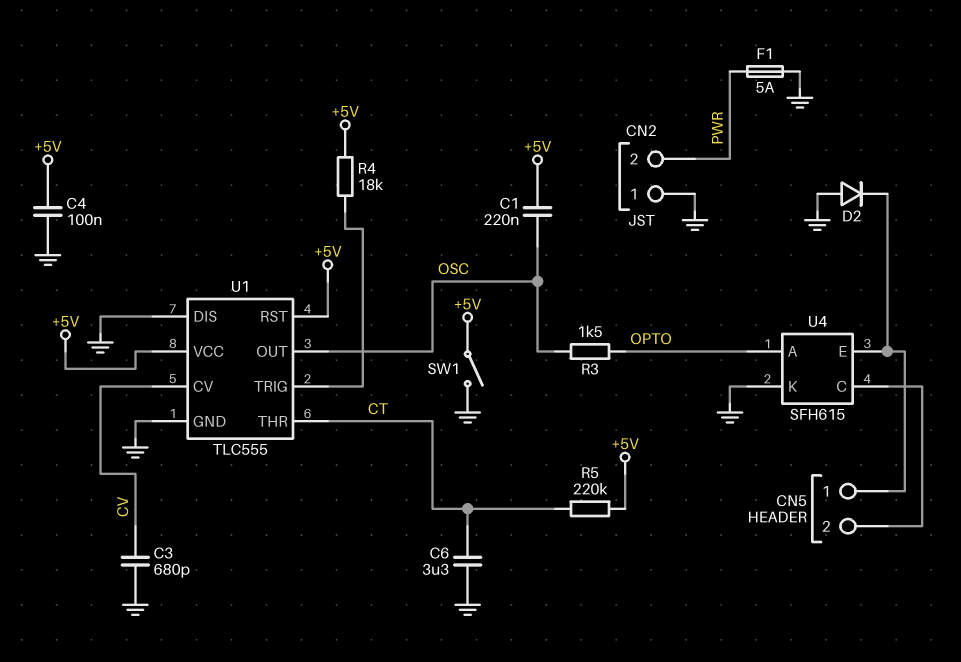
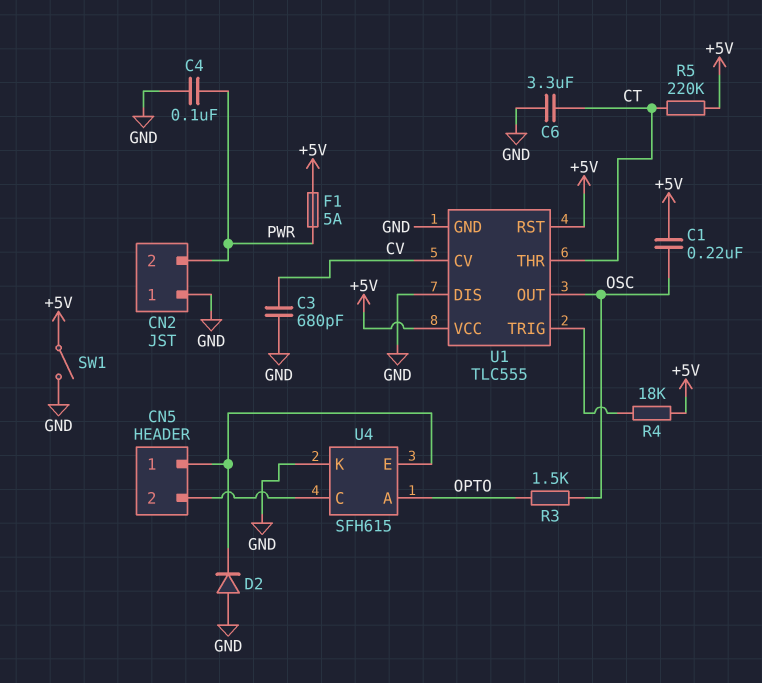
C4: 100nF (+5V, GND) -> 100nF (GND, PWR)
F1: 5A (GND, PWR) -> 5A (+5V, PWR)

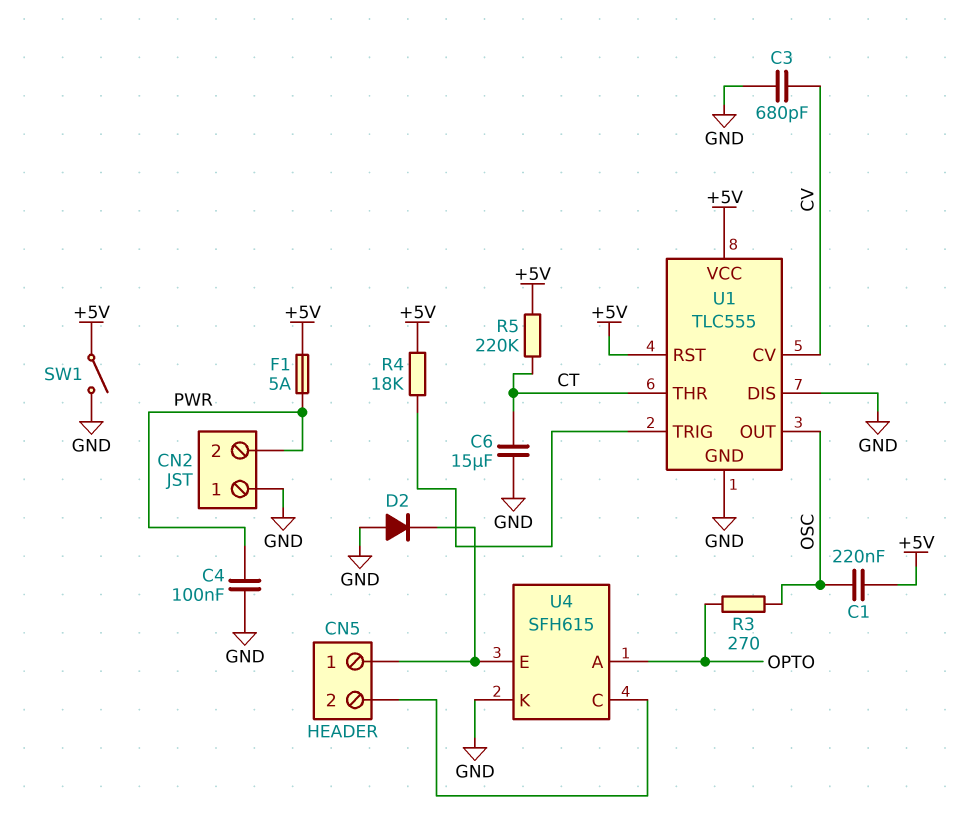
C6: 3.3uF (CT, GND) -> 15uF (CT, GND)
R3: 1.5k (OPTO, OSC) -> 270 (OPTO, OSC)

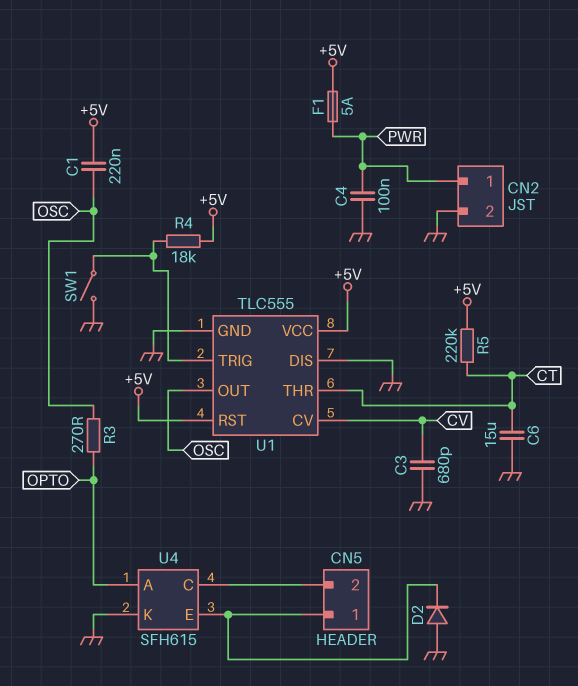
CN2 pin 1: GND -> PWR
CN2 pin 2: PWR -> GND
SW1: switch (+5V, GND) -> switch (GND, U1/TRIG)

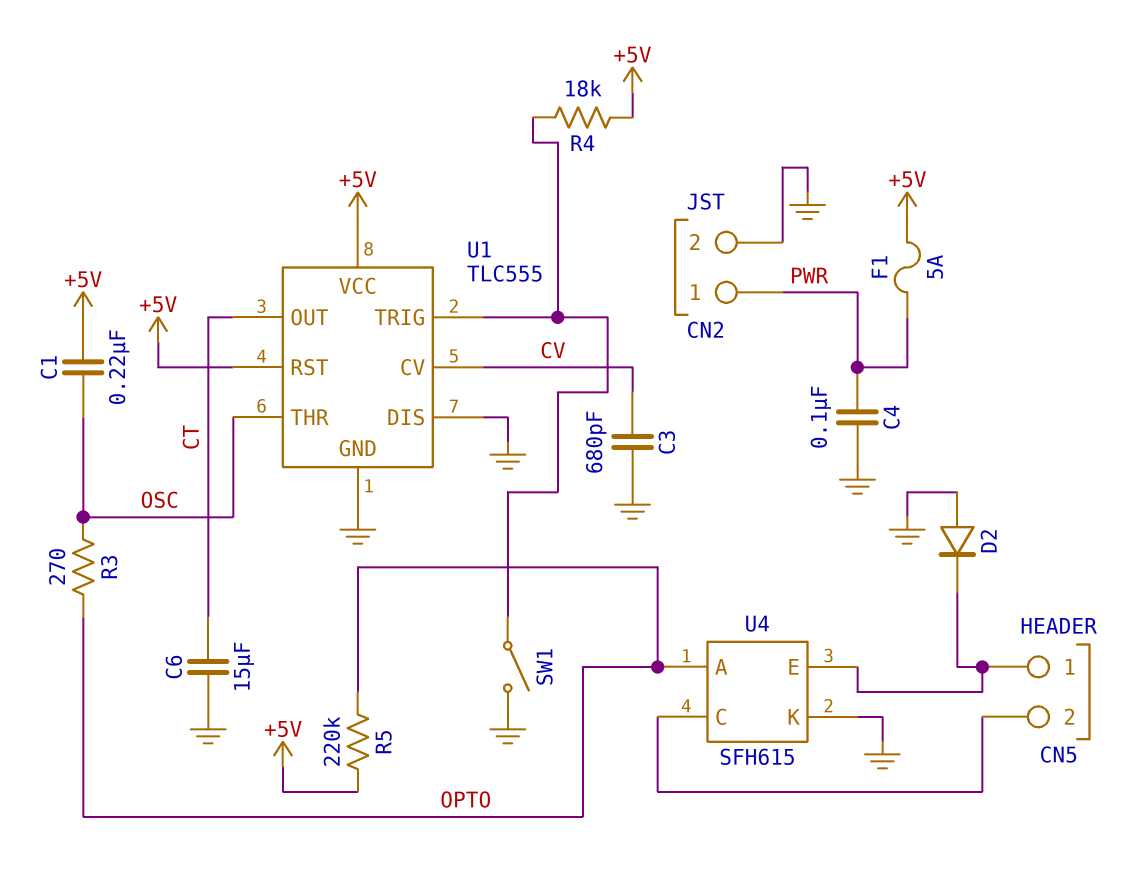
R5: 220k (+5V, CT) -> 220k (+5V, OPTO)
U1 pin OUT: OSC -> CT
U1 pin THR: CT -> OSC

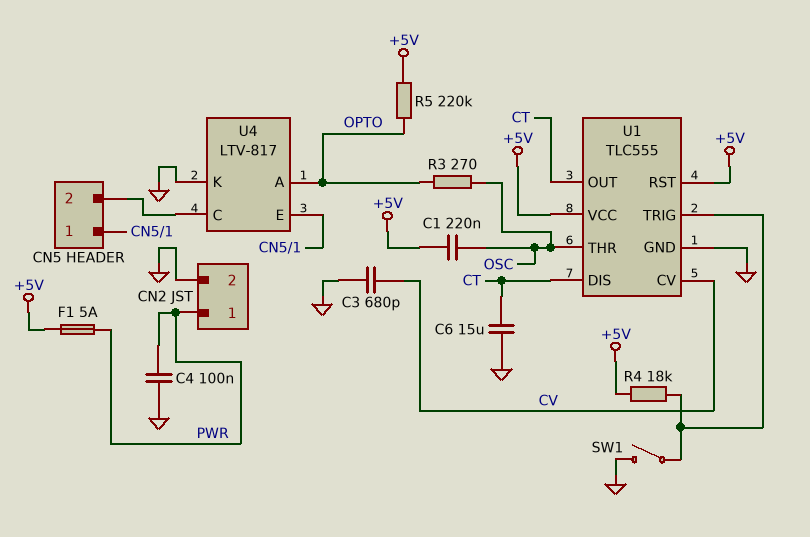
D2: diode (A GND, K CN5/1) -> none
U1 pin DIS: GND -> CT
U4: SFH615 -> LTV-817

